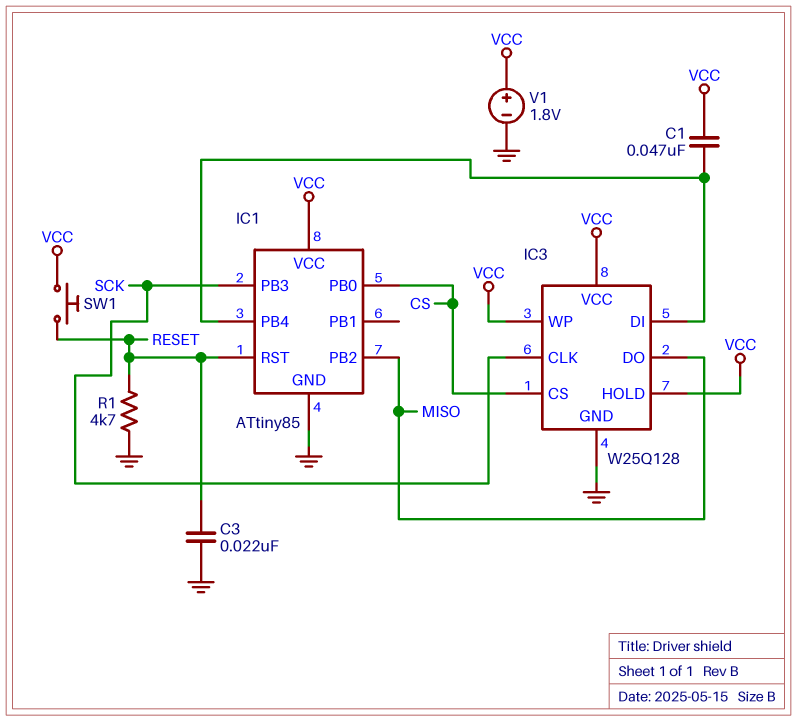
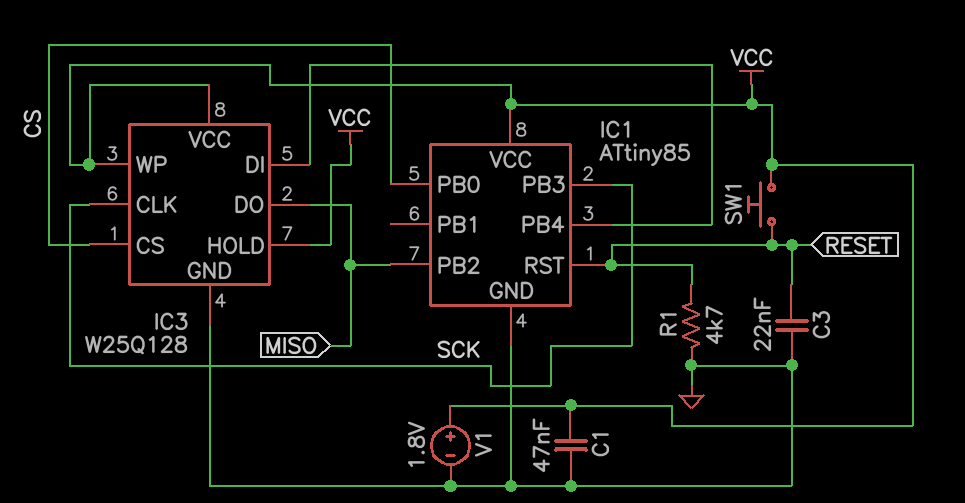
C1: 47nF (IC1/PB4, VCC) -> 47nF (GND, VCC)

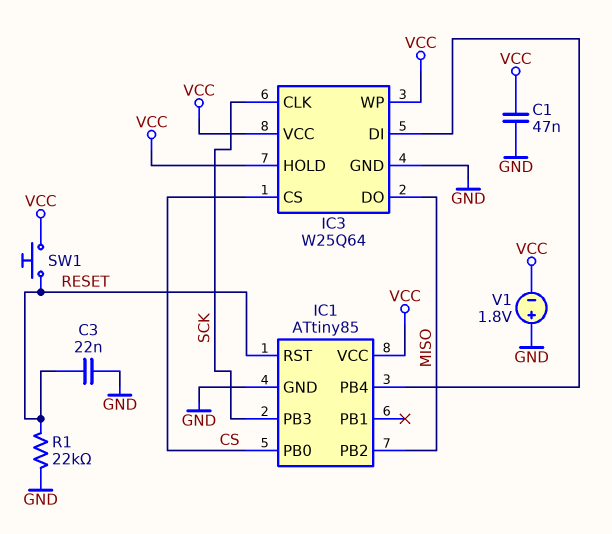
IC3: W25Q128 -> W25Q64
R1: 4.7k (GND, RESET) -> 22k (GND, RESET)
V1: 1.8V (plus VCC, minus GND) -> 1.8V (plus GND, minus VCC)

